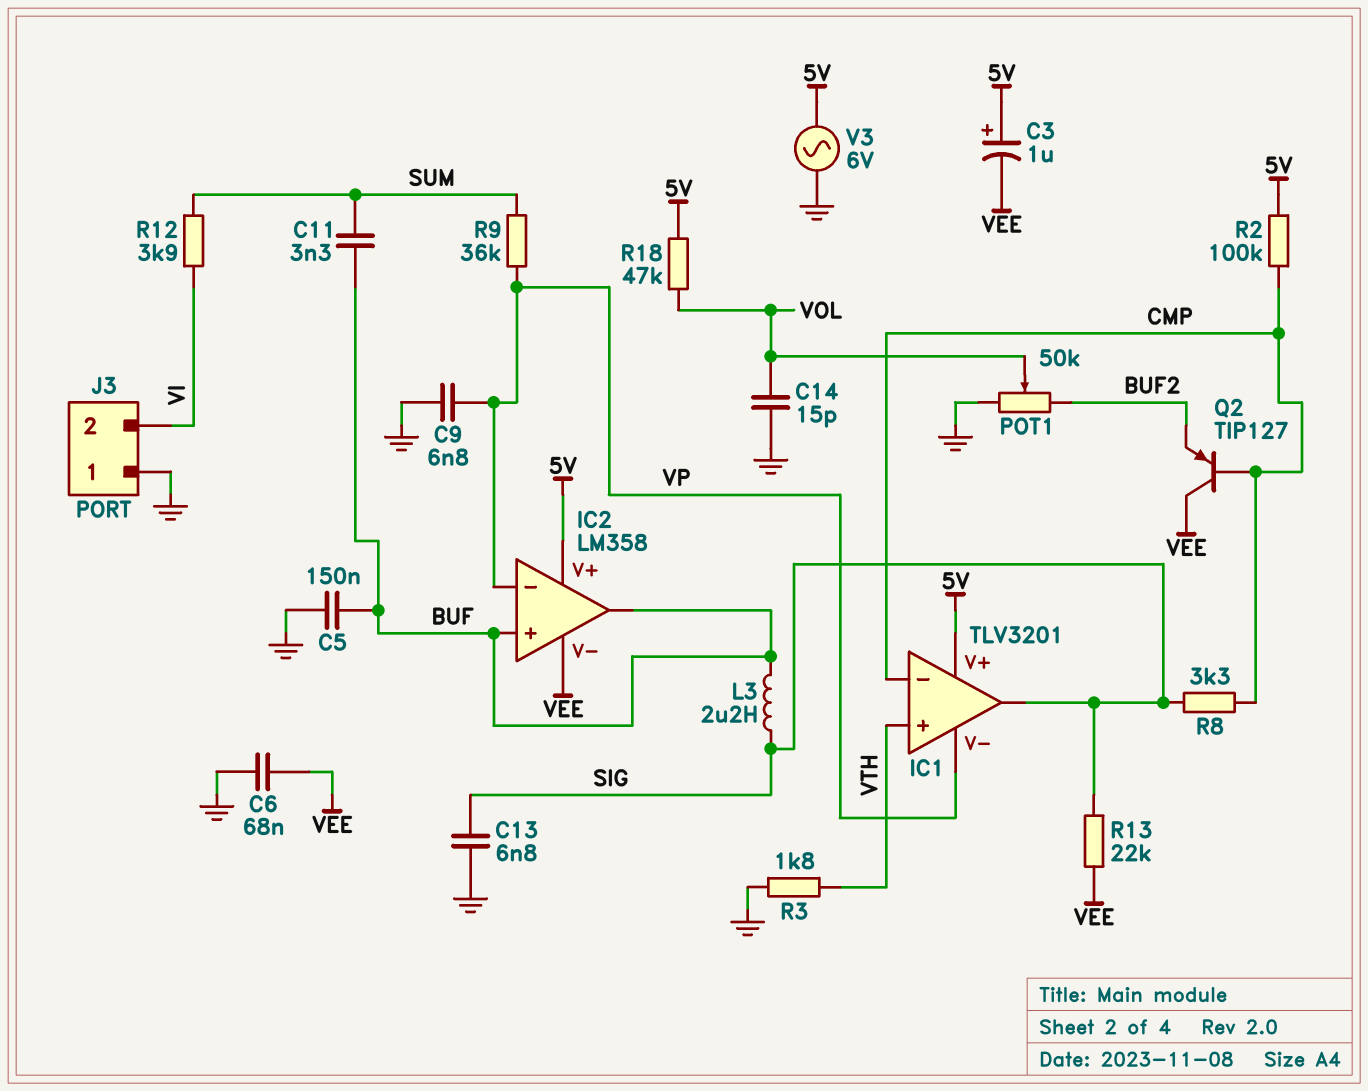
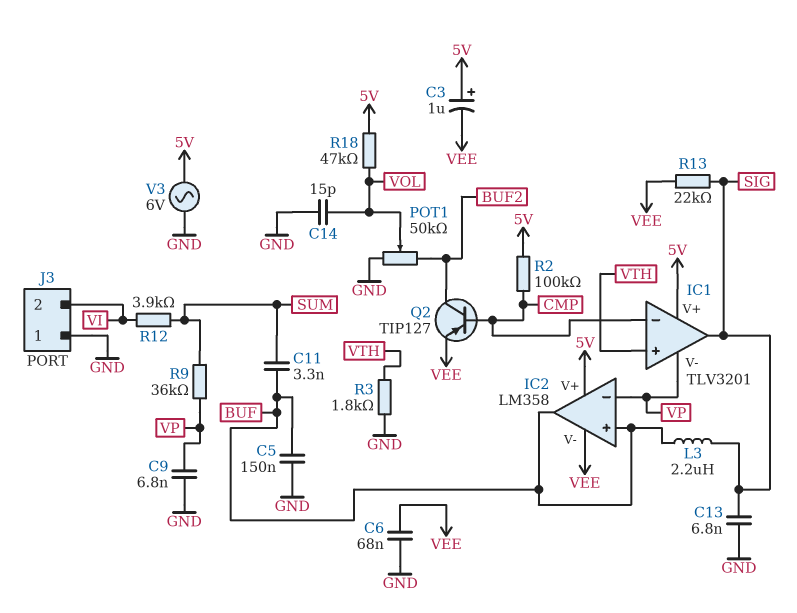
Q2: PNP TIP127 (B CMP, C VEE, E BUF2) -> PNP TIP127 (B CMP, C BUF2, E VEE)
R8: 3.3k (CMP, SIG) -> none

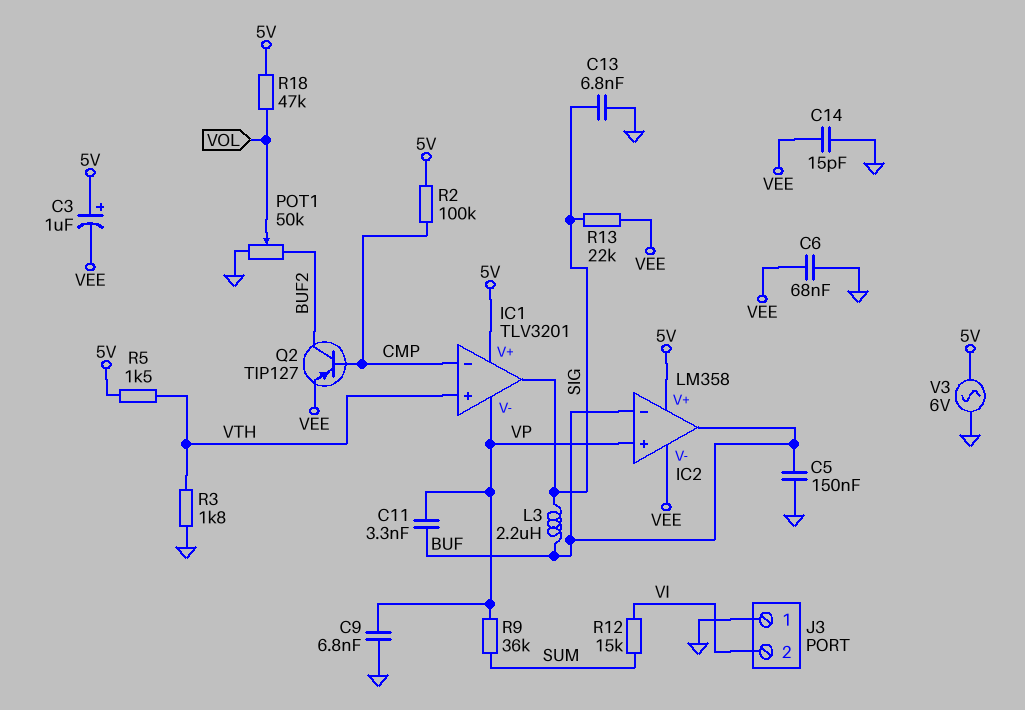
C11: 3.3nF (BUF, SUM) -> 3.3nF (BUF, VP)
C14: 15pF (GND, VOL) -> 15pF (GND, VEE)
IC2 pin in+: BUF -> VP
IC2 pin in-: VP -> BUF
R5: none -> 1.5k (5V, VTH)
R12: 3.9k (SUM, VI) -> 15k (SUM, VI)

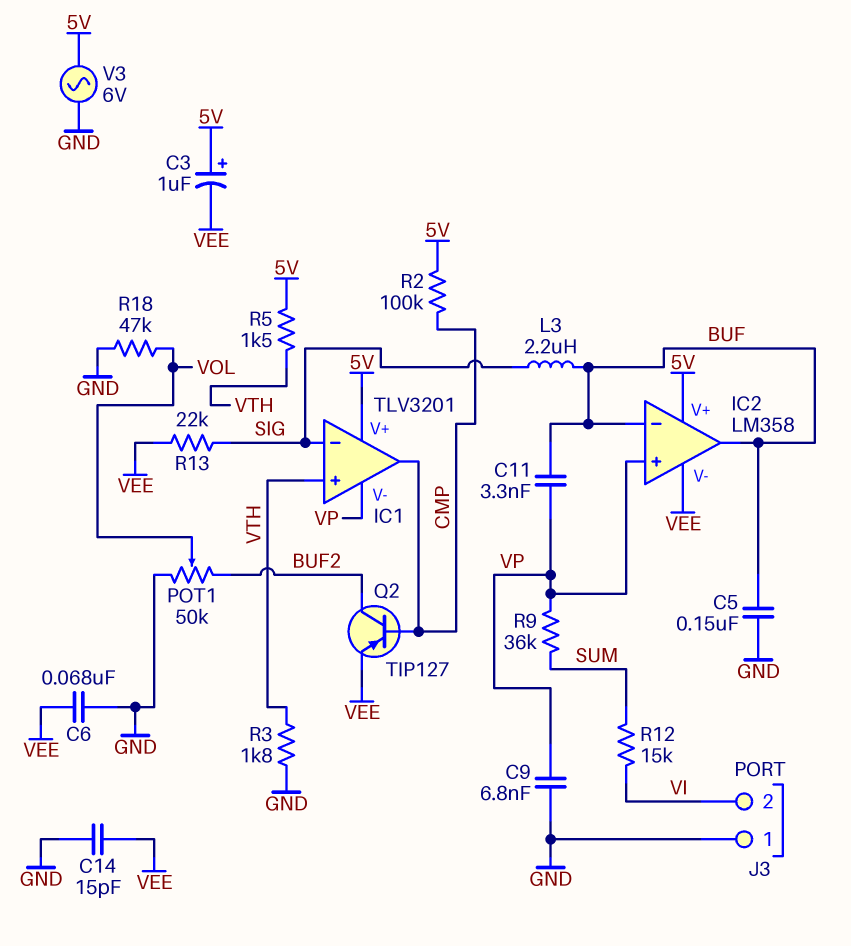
C13: 6.8nF (GND, SIG) -> none
IC1 pin in-: CMP -> SIG
IC1 pin out: SIG -> CMP
R18: 47k (5V, VOL) -> 47k (GND, VOL)

